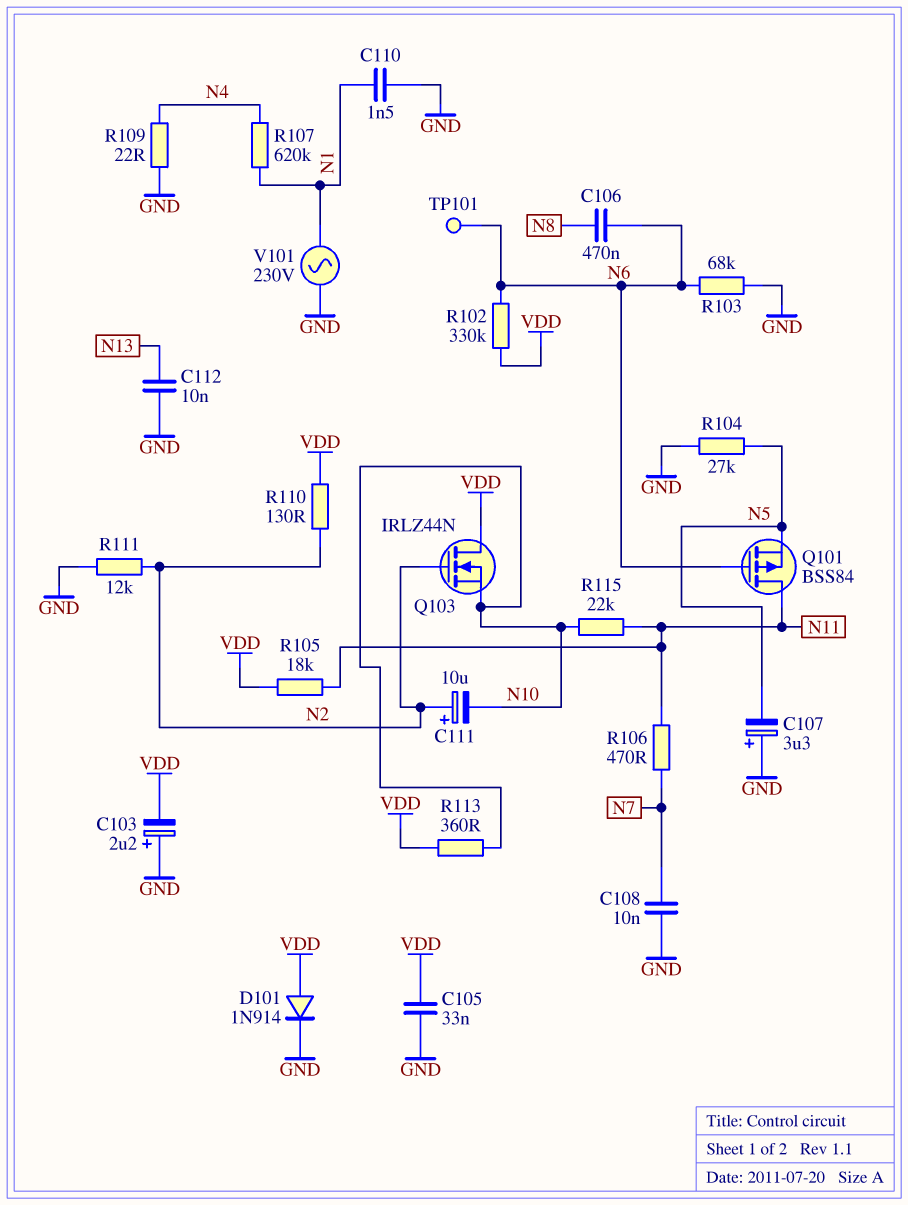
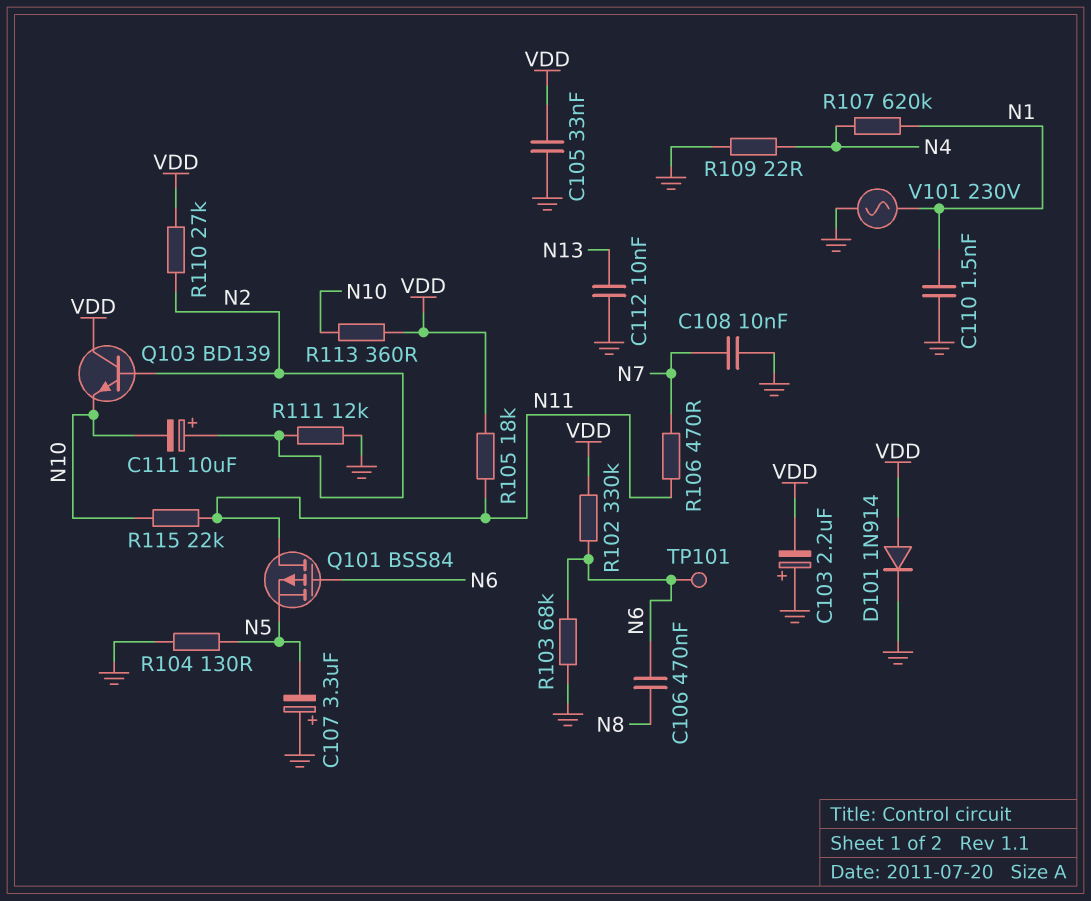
Q103: NMOS IRLZ44N (G N2, D VDD, S N10) -> NPN BD139 (B N2, C VDD, E N10)
R104: 27k (GND, N5) -> 130 (GND, N5)
R110: 130 (N2, VDD) -> 27k (N2, VDD)

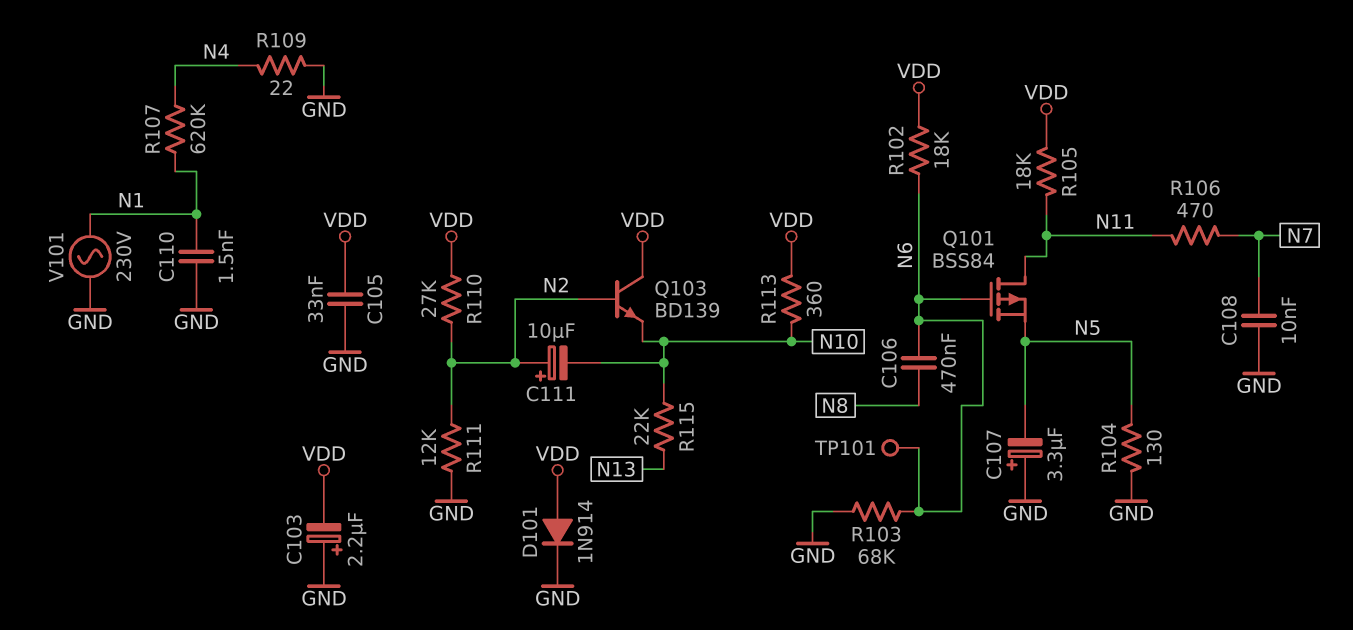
C112: 10nF (GND, N13) -> none
R102: 330k (N6, VDD) -> 18k (N6, VDD)
R115: 22k (N10, N11) -> 22k (N10, N13)

